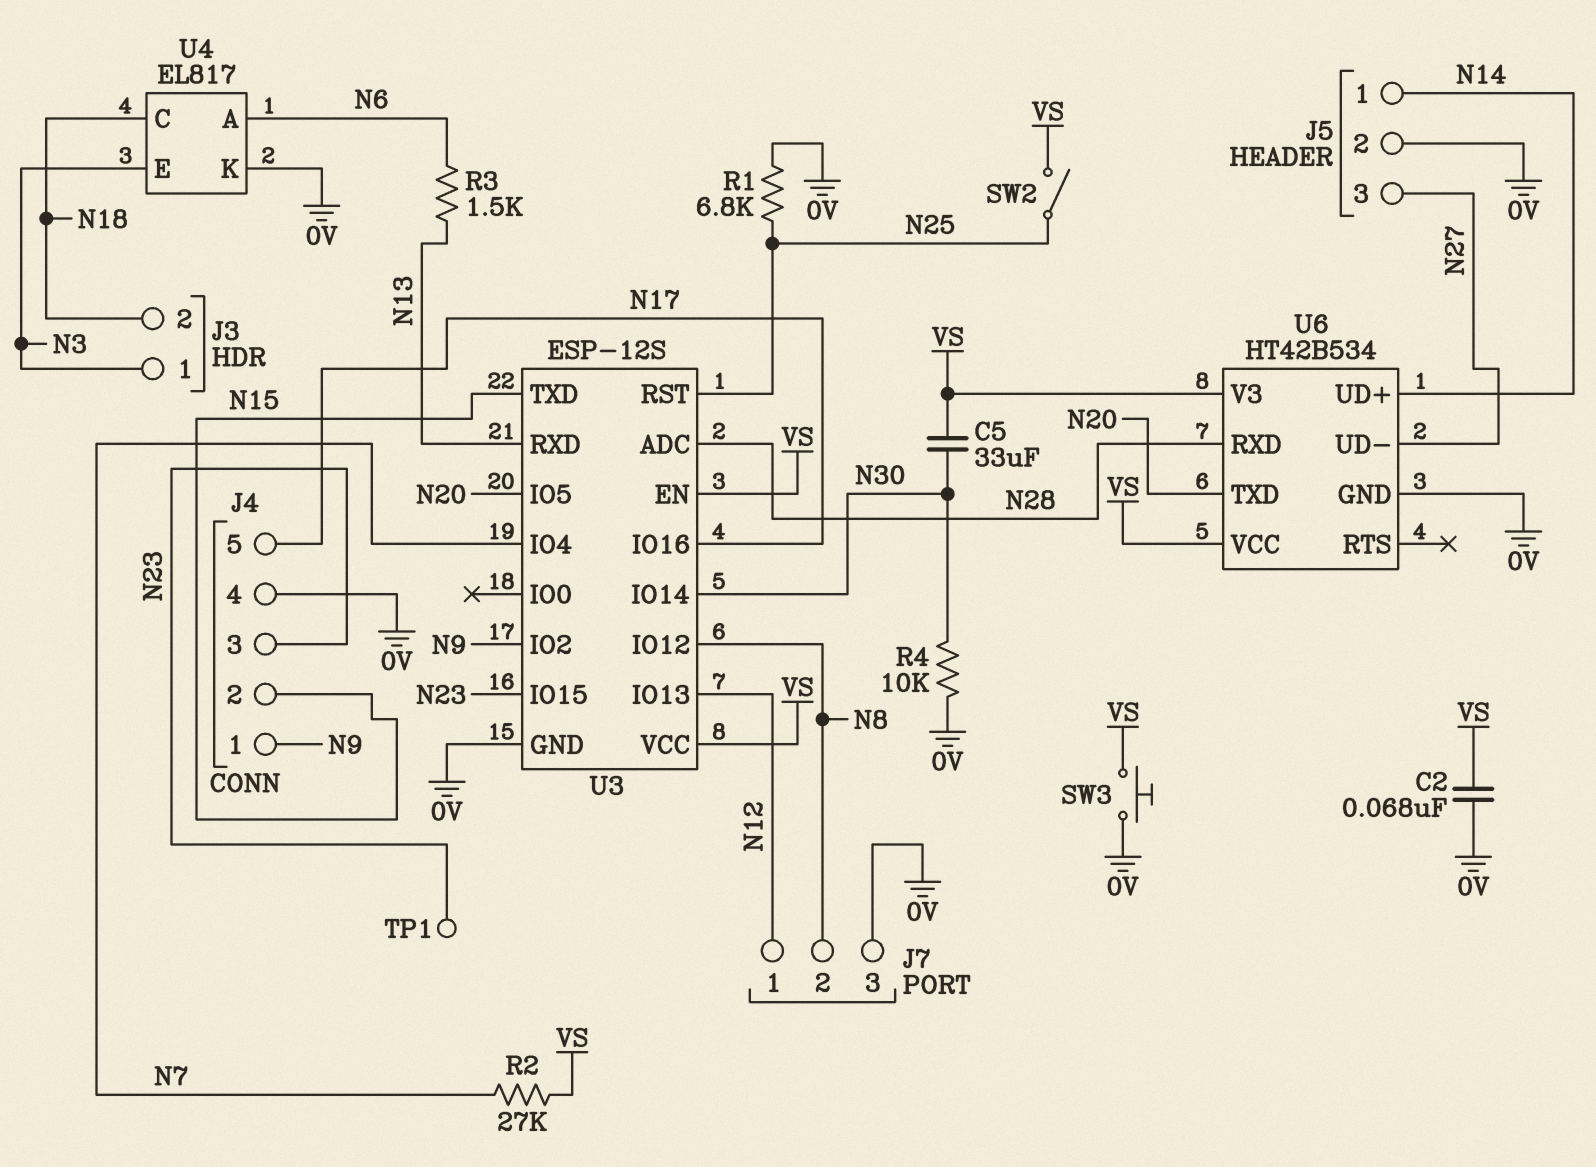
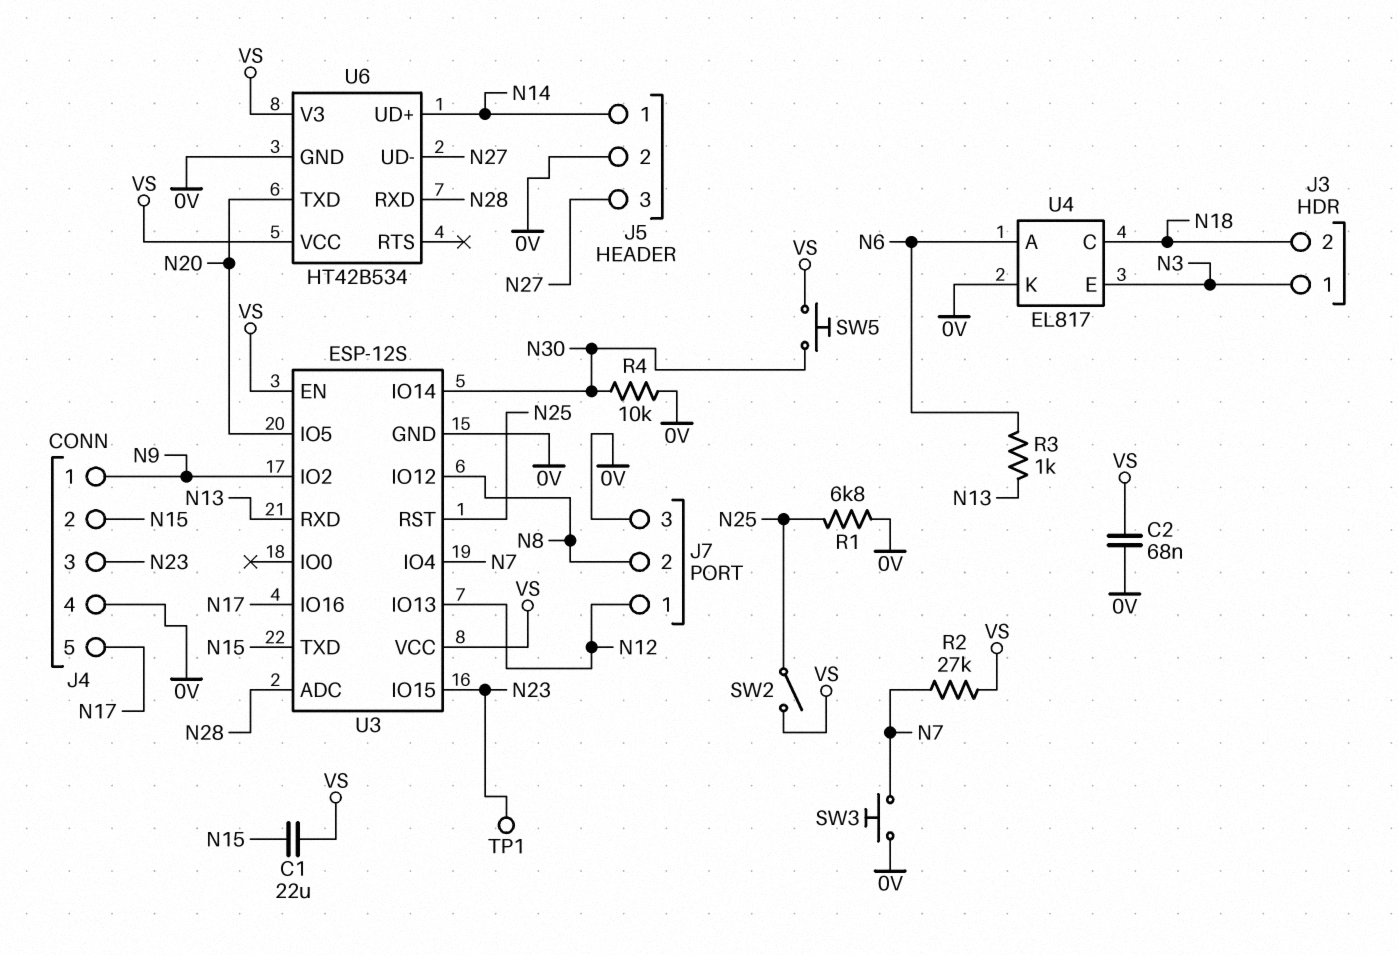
C1: none -> 22uF (N15, VS)
C5: 33uF (N30, VS) -> none
R3: 1.5k (N6, N13) -> 1k (N6, N13)
SW3: button (0V, VS) -> button (0V, N7)
SW5: none -> button (N30, VS)

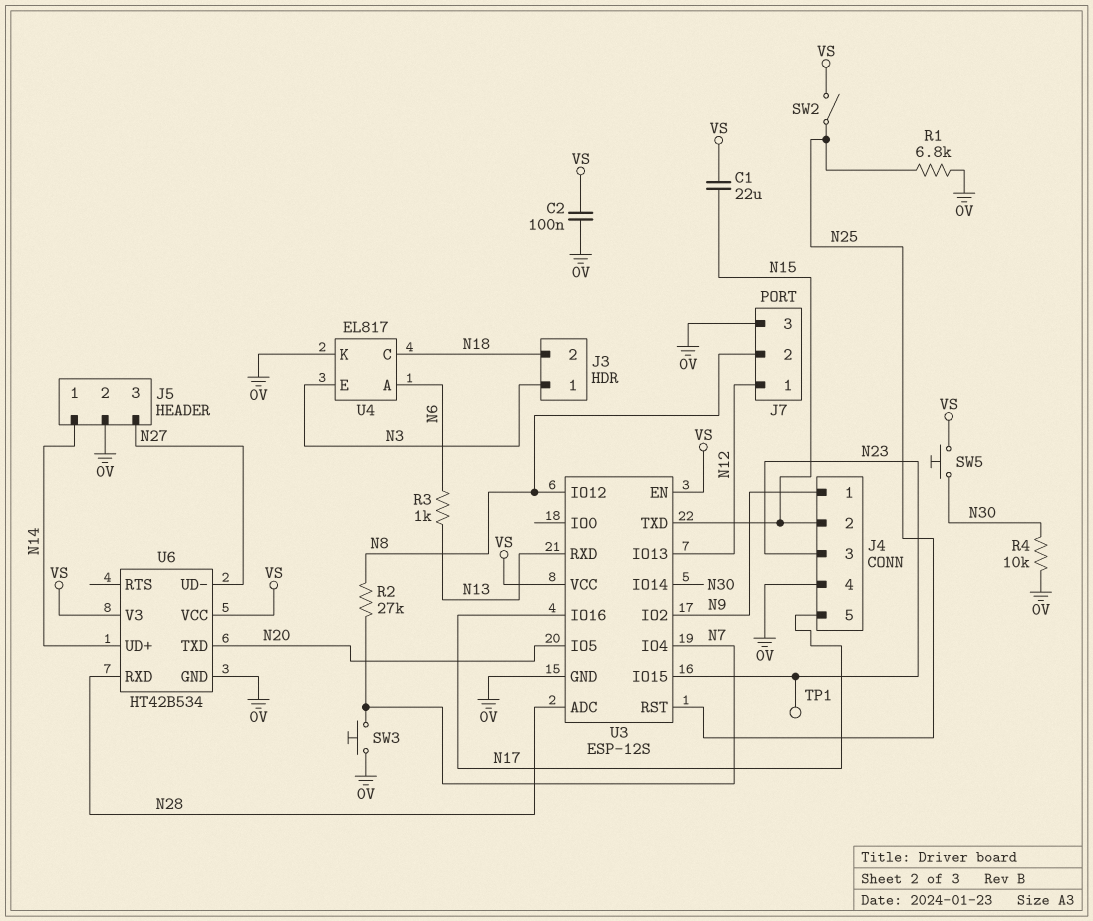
C2: 68nF (0V, VS) -> 100nF (0V, VS)
R2: 27k (N7, VS) -> 27k (N7, N8)

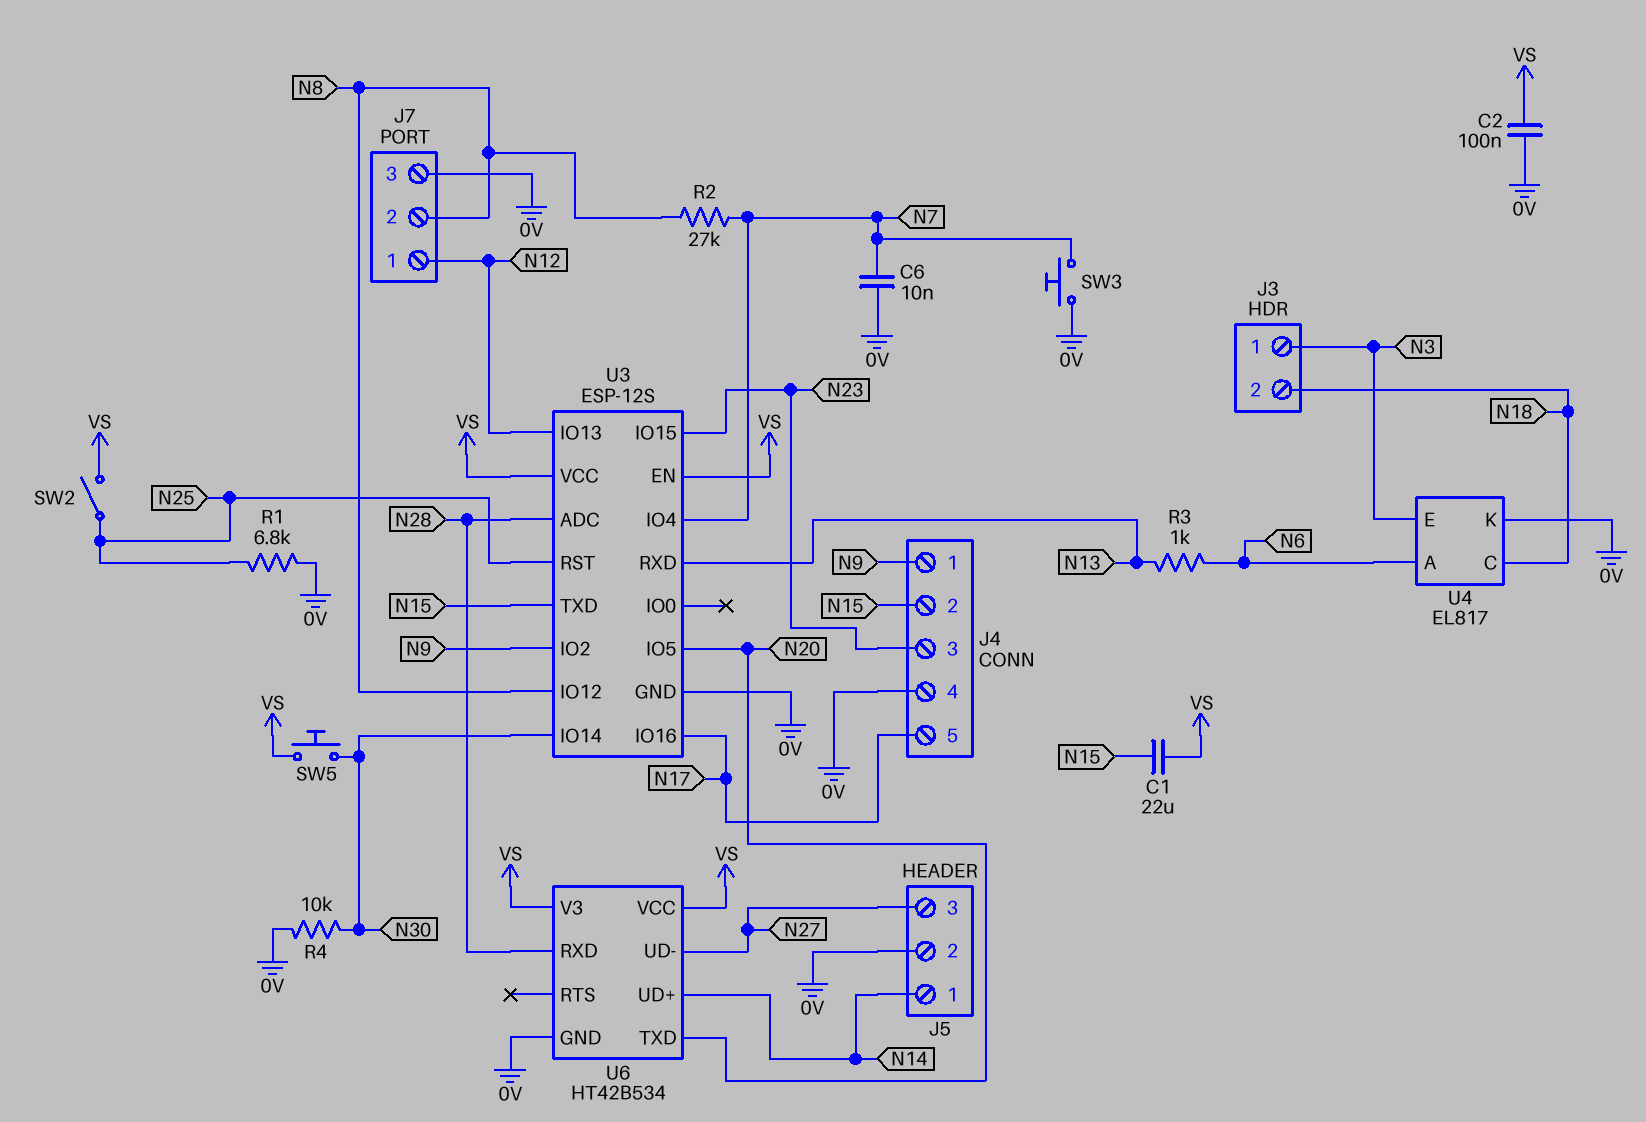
C6: none -> 10nF (0V, N7)
TP1: test point (N23) -> none

